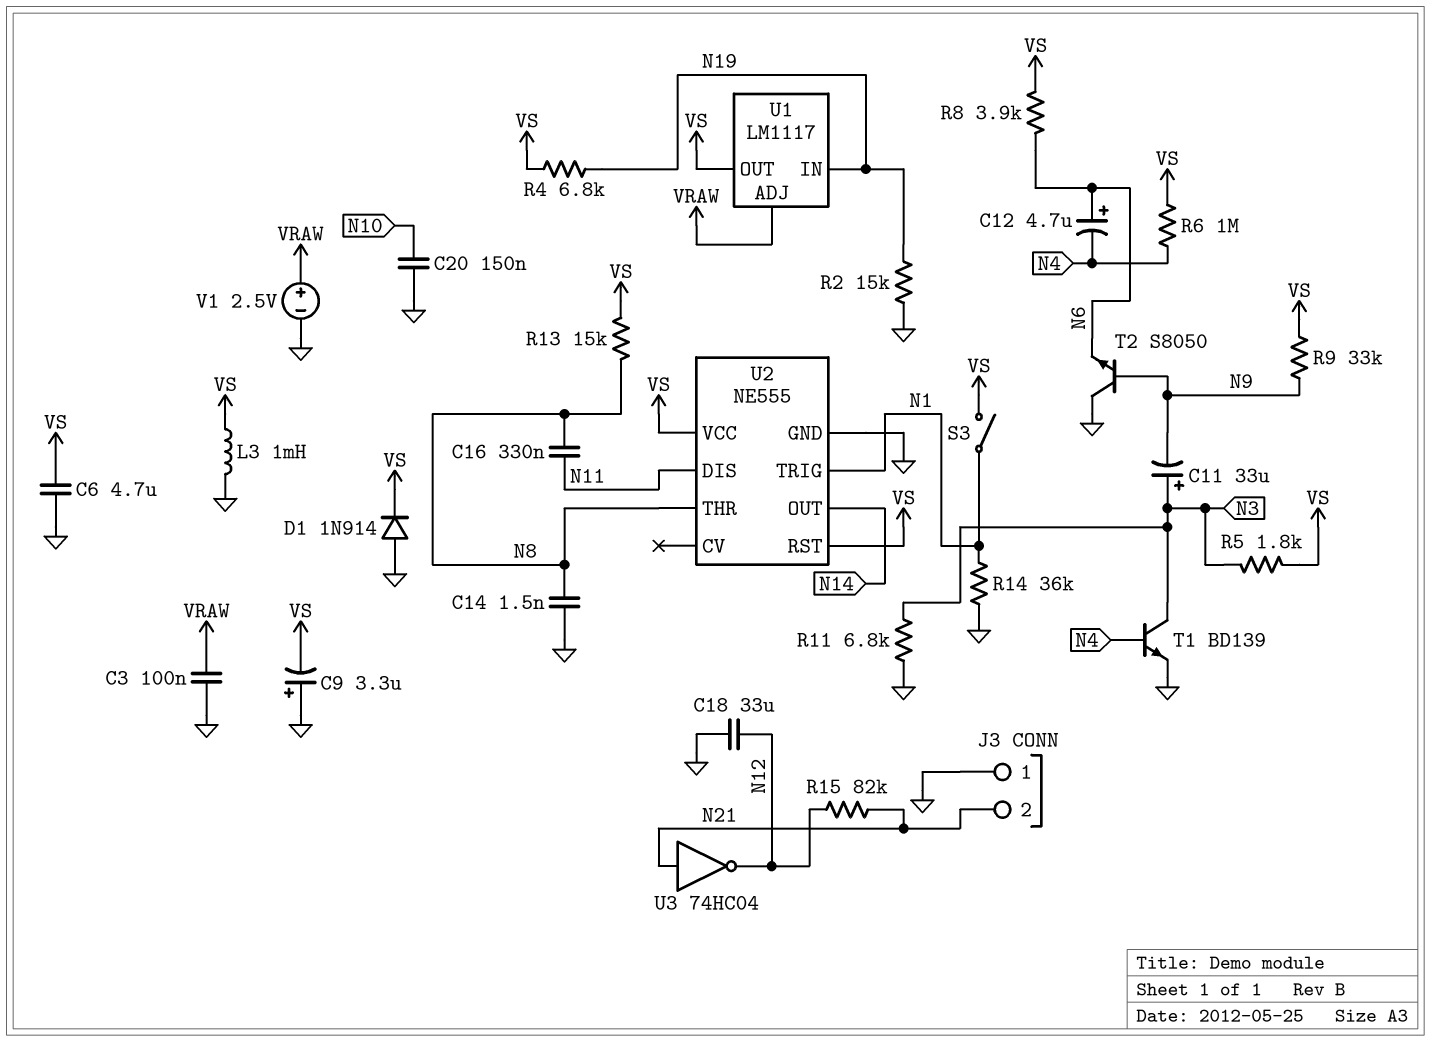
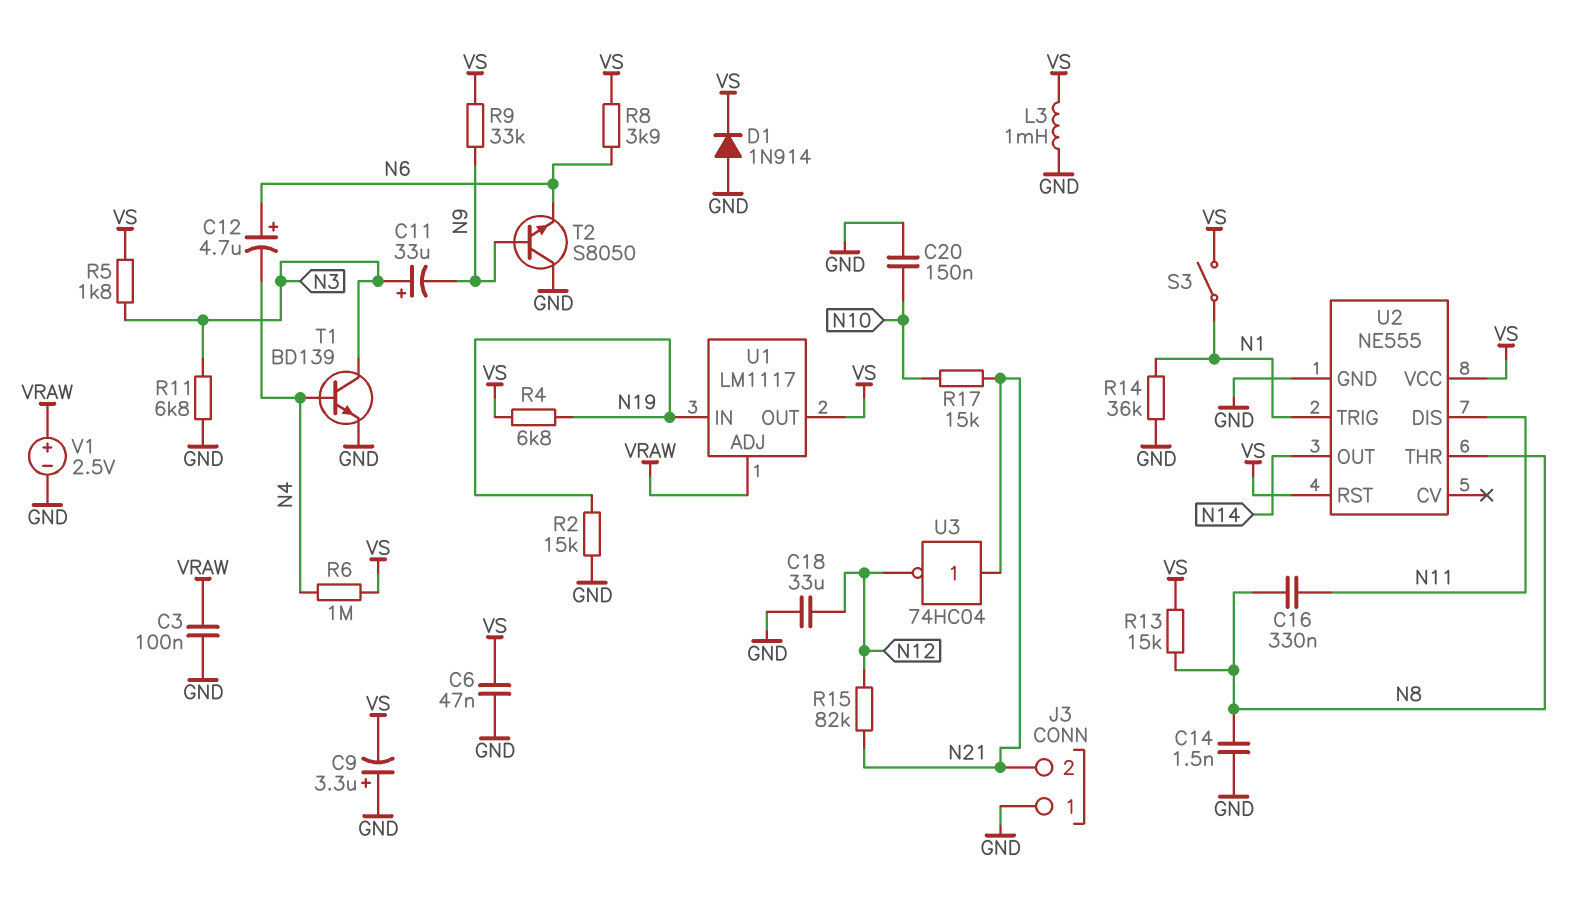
C6: 4.7uF (GND, VS) -> 47nF (GND, VS)
R17: none -> 15k (N10, N21)

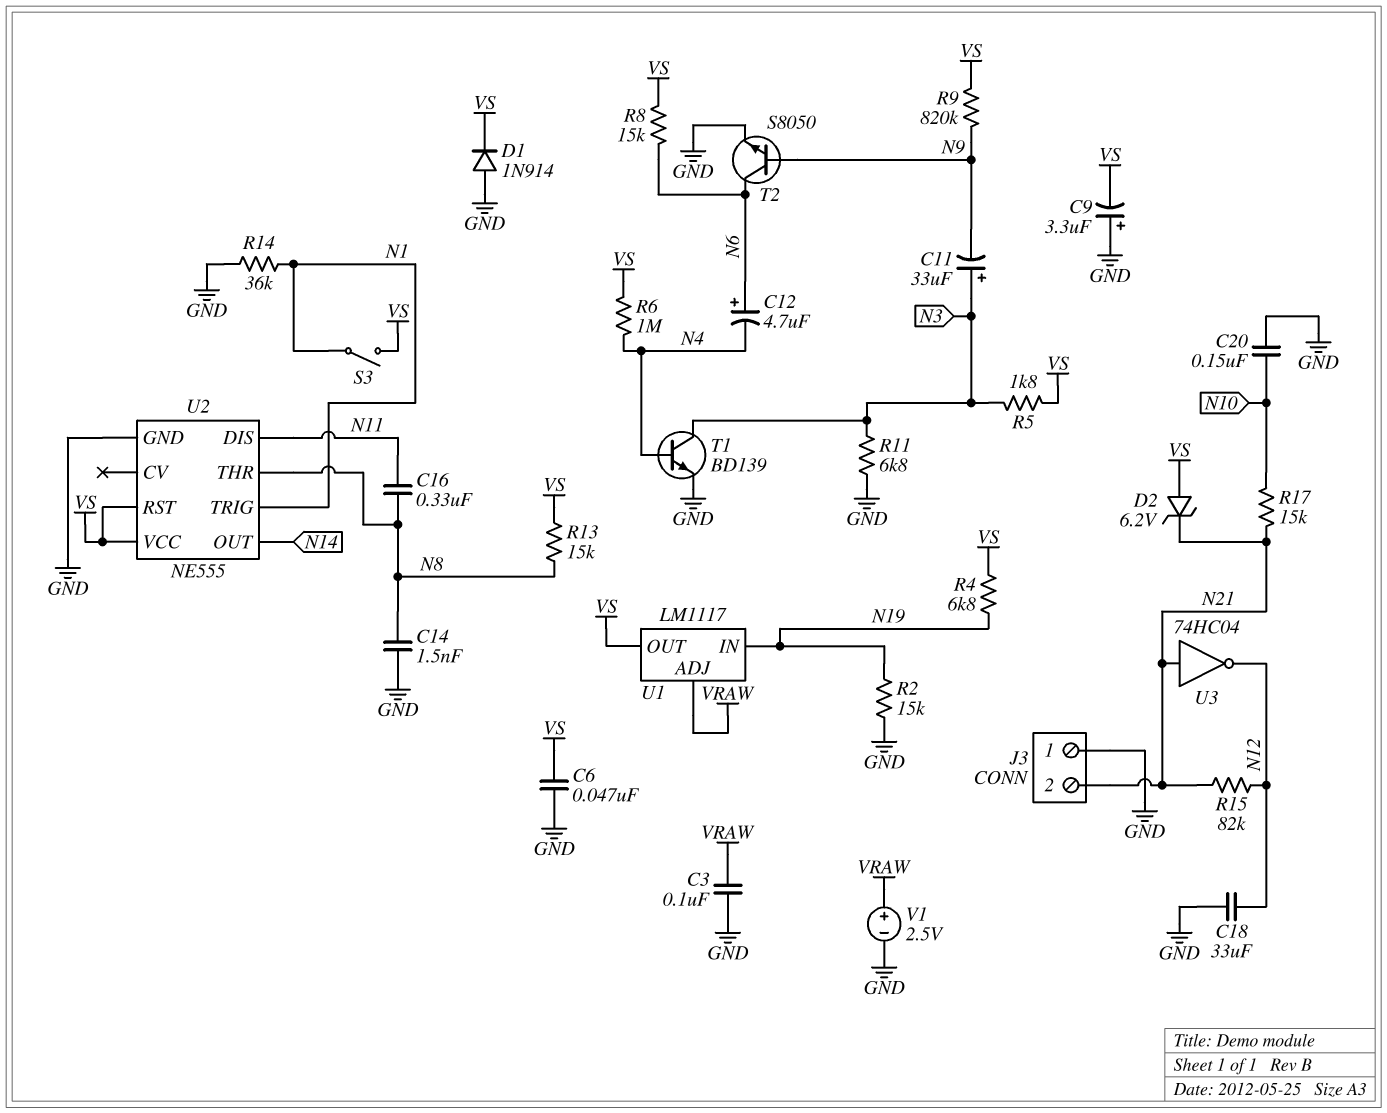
D2: none -> zener 6.2V (A VS, K N21)
L3: 1mH (GND, VS) -> none
R8: 3.9k (N6, VS) -> 15k (N6, VS)
R9: 33k (N9, VS) -> 820k (N9, VS)
T2: NPN S8050 (B N9, C GND, E N6) -> NPN S8050 (B N9, C N6, E GND)

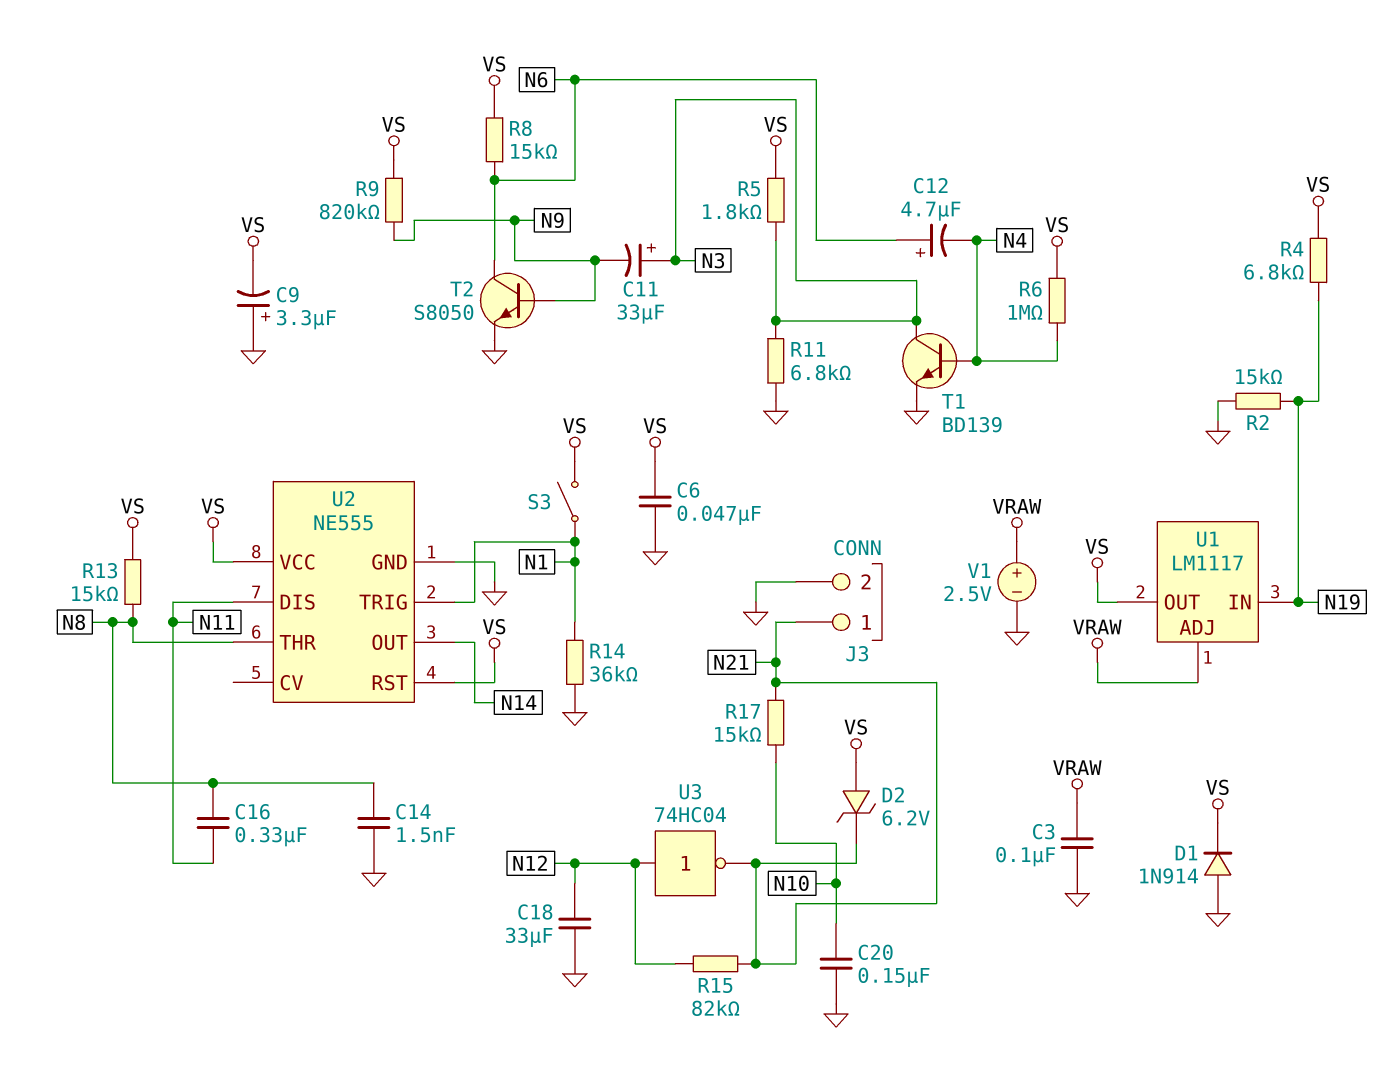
J3 pin 1: GND -> N21
J3 pin 2: N21 -> GND
U3: NOT 74HC04 (in N21, out N12) -> NOT 74HC04 (in N12, out N21)

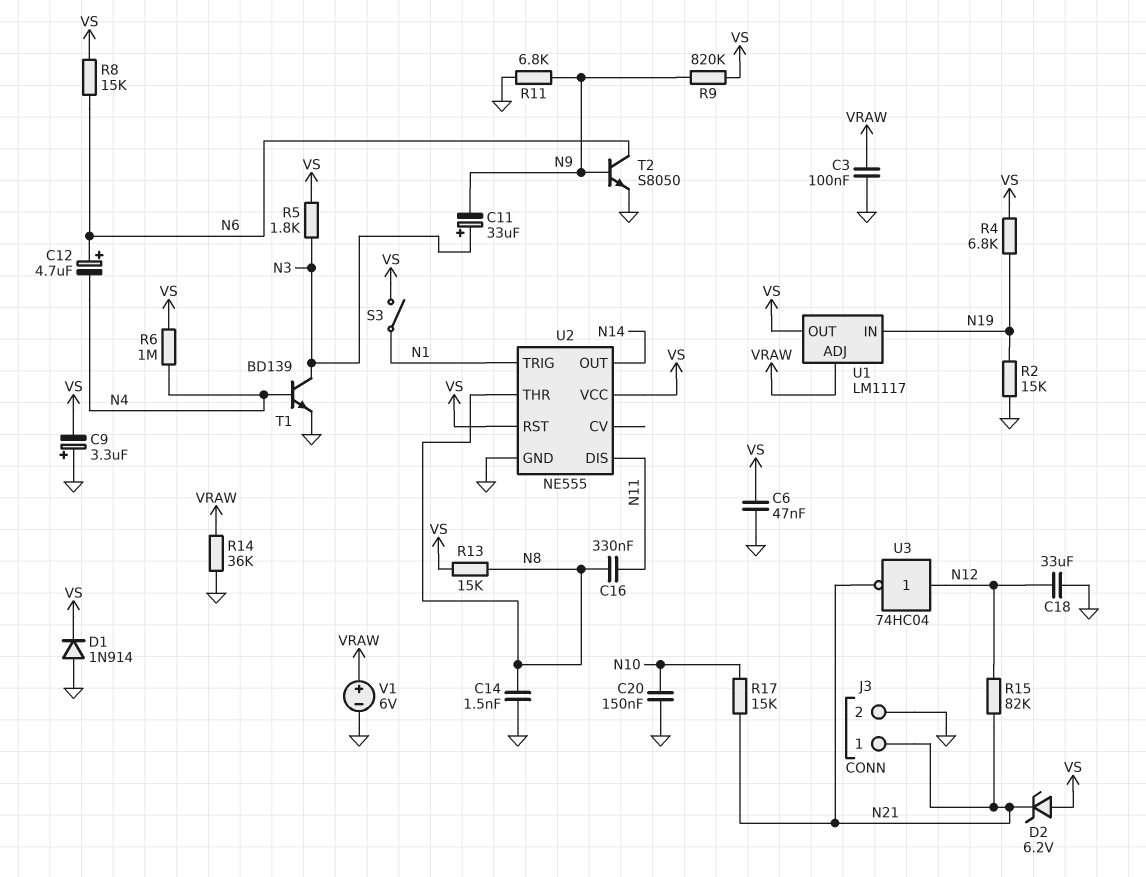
R11: 6.8k (GND, N3) -> 6.8k (GND, N9)
R14: 36k (GND, N1) -> 36k (GND, VRAW)
V1: 2.5V (plus VRAW, minus GND) -> 6V (plus VRAW, minus GND)

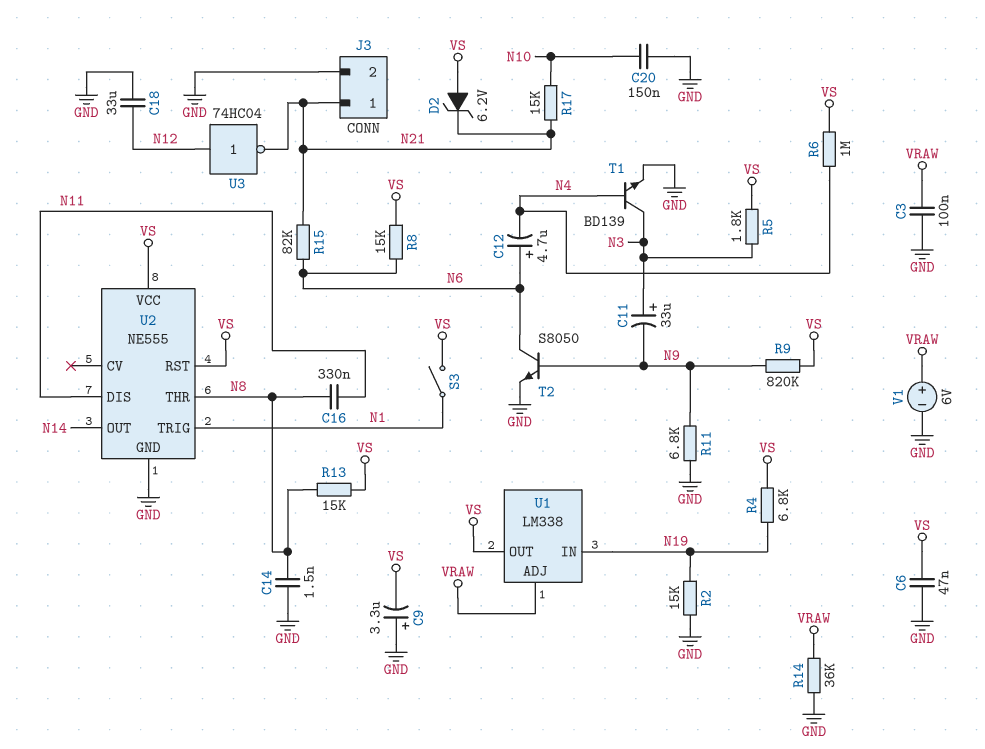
D1: diode 1N914 (A GND, K VS) -> none
R15: 82k (N12, N21) -> 82k (N6, N21)
U1: LM1117 -> LM338

